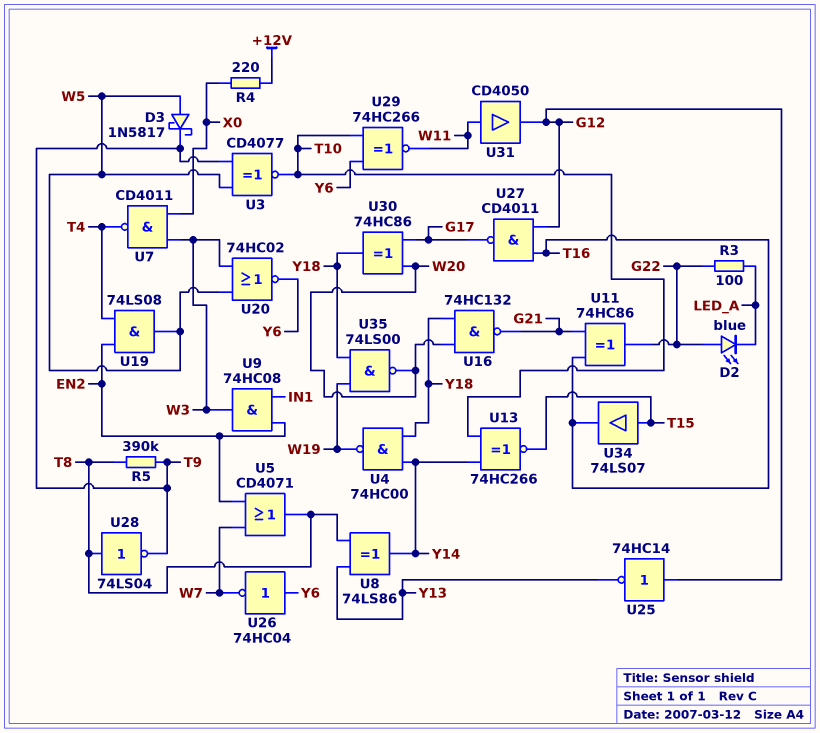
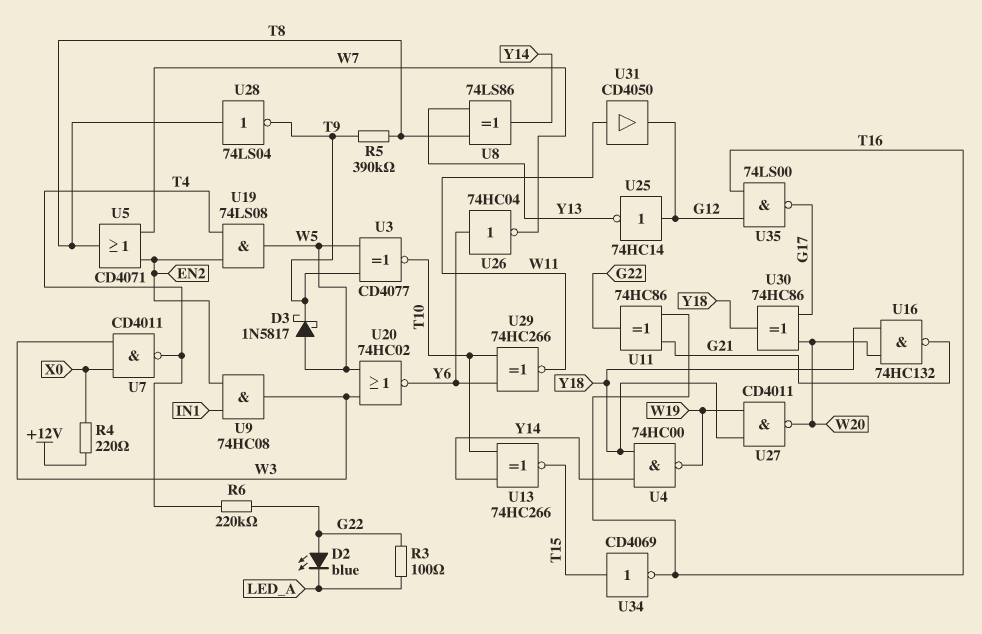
R6: none -> 220k (G22, T4)
U27: NAND CD4011 (in G12, in T16, out G17) -> NAND CD4011 (in W19, in Y18, out W20)
U34: buffer 74LS07 (in T15, out T16) -> NOT CD4069 (in T15, out T16)
U35: NAND 74LS00 (in W19, in Y18, out W20) -> NAND 74LS00 (in G12, in T16, out G17)

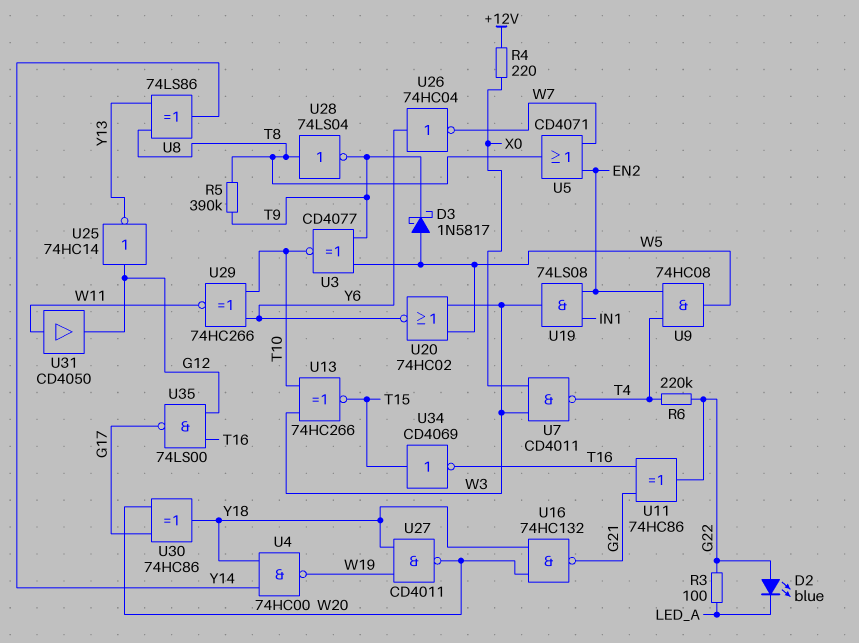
U9: AND 74HC08 (in EN2, in IN1, out W3) -> AND 74HC08 (in EN2, in T4, out W5)
U13: XNOR 74HC266 (in T10, in Y14, out T15) -> XNOR 74HC266 (in T10, in W3, out T15)
U19: AND 74LS08 (in EN2, in T4, out W5) -> AND 74LS08 (in EN2, in IN1, out W3)

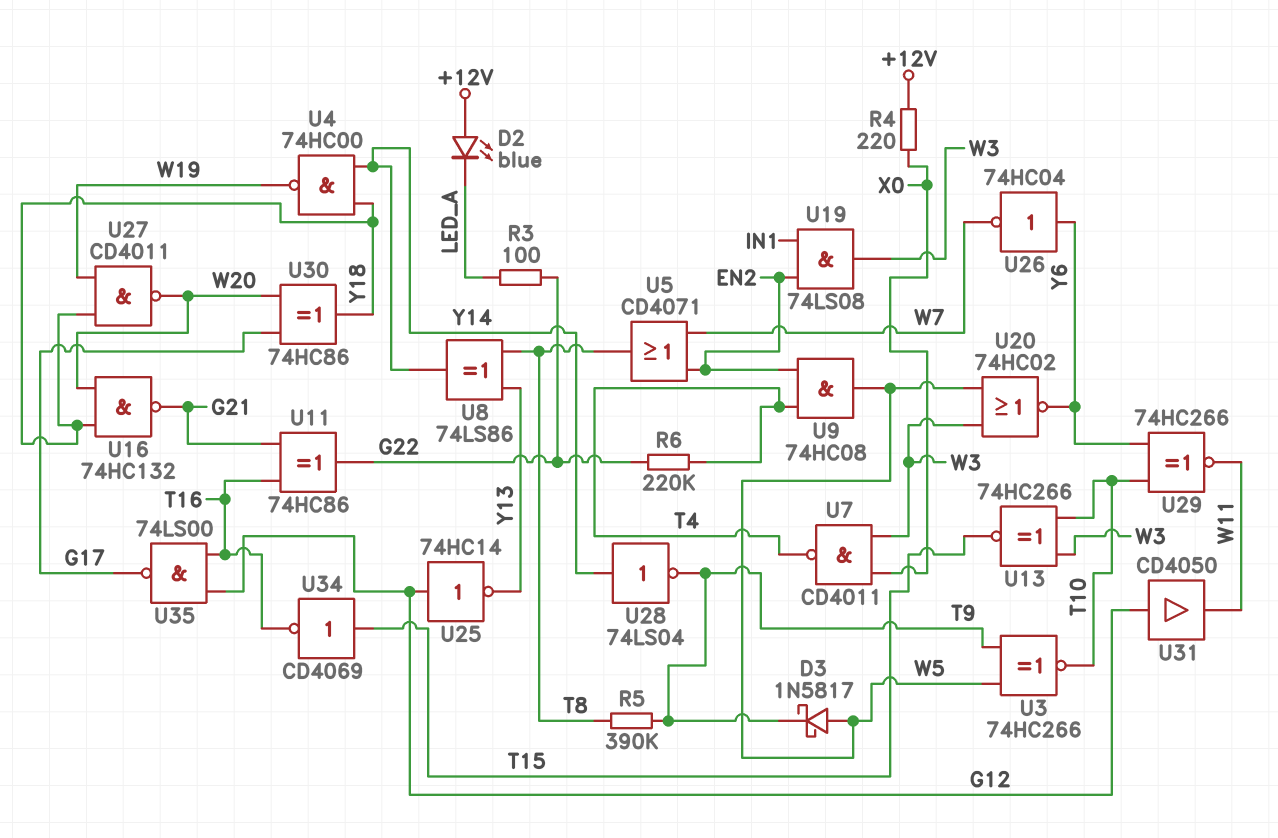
D2: LED blue (A G22, K LED_A) -> LED blue (A +12V, K LED_A)
U3: XNOR CD4077 (in T9, in W5, out T10) -> XNOR 74HC266 (in T9, in W5, out T10)
U28: NOT 74LS04 (in T8, out T9) -> NOT 74LS04 (in Y14, out T9)
U31: buffer CD4050 (in W11, out G12) -> buffer CD4050 (in G12, out W11)

